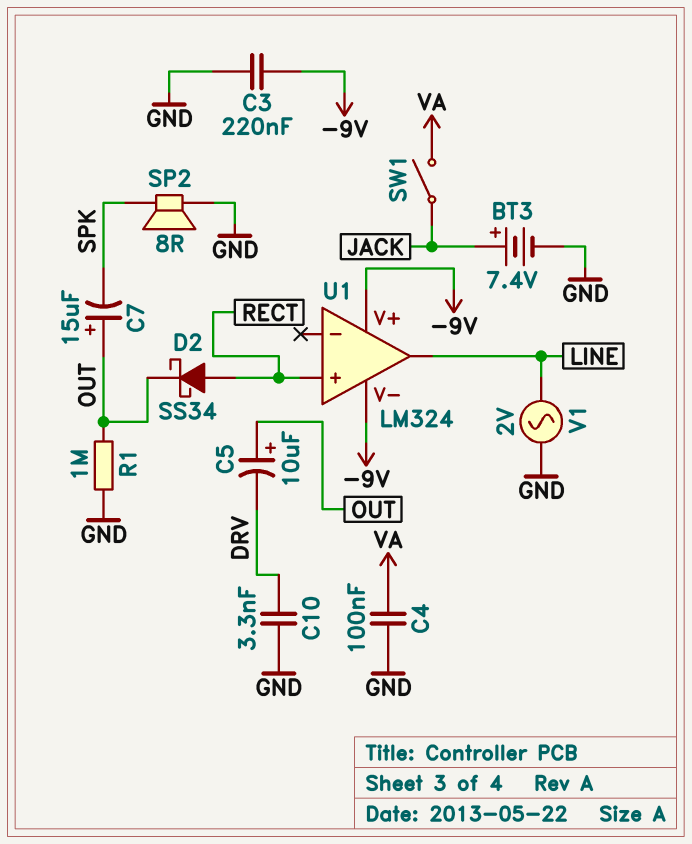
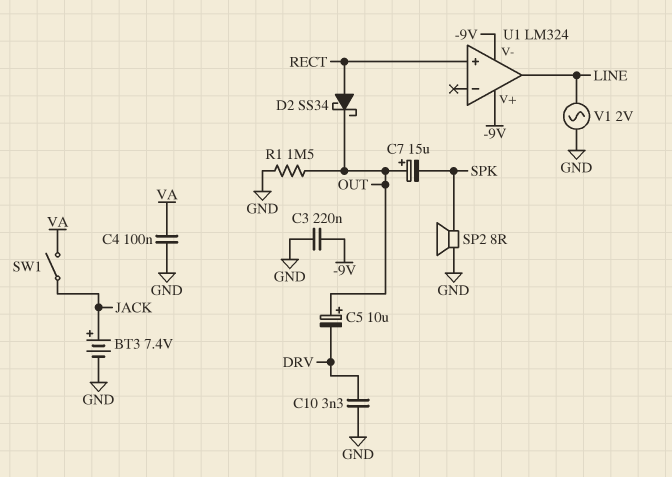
R1: 1M (GND, OUT) -> 1.5M (GND, OUT)

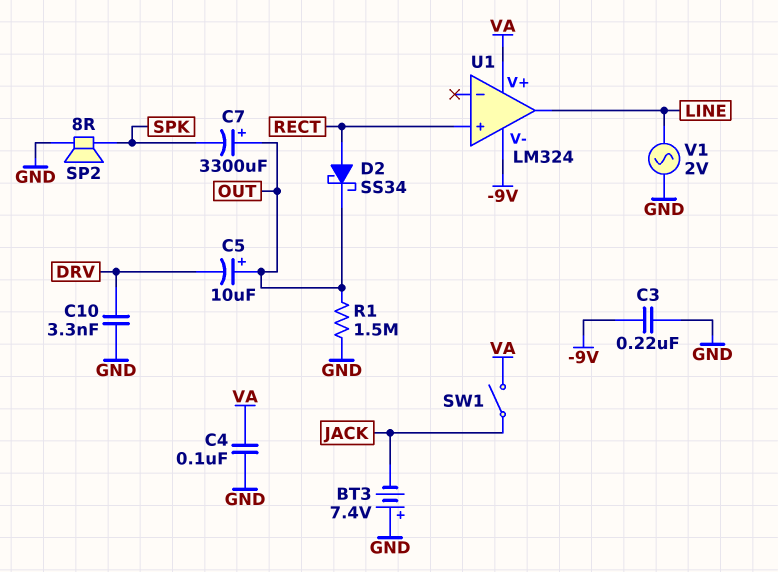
BT3: 7.4V (plus JACK, minus GND) -> 7.4V (plus GND, minus JACK)
C7: 15uF (plus OUT, minus SPK) -> 3300uF (plus OUT, minus SPK)
U1 pin V+: -9V -> VA

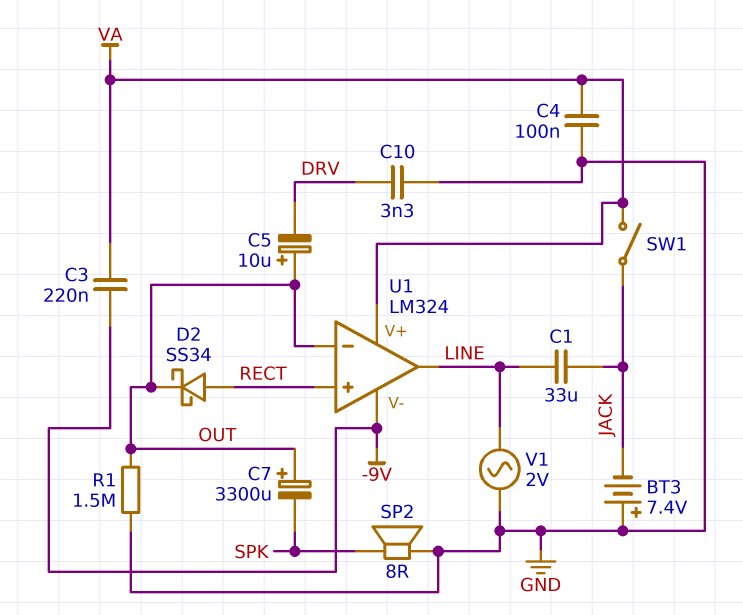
C1: none -> 33uF (JACK, LINE)
C3: 220nF (-9V, GND) -> 220nF (-9V, VA)
U1 pin in-: none -> OUT

